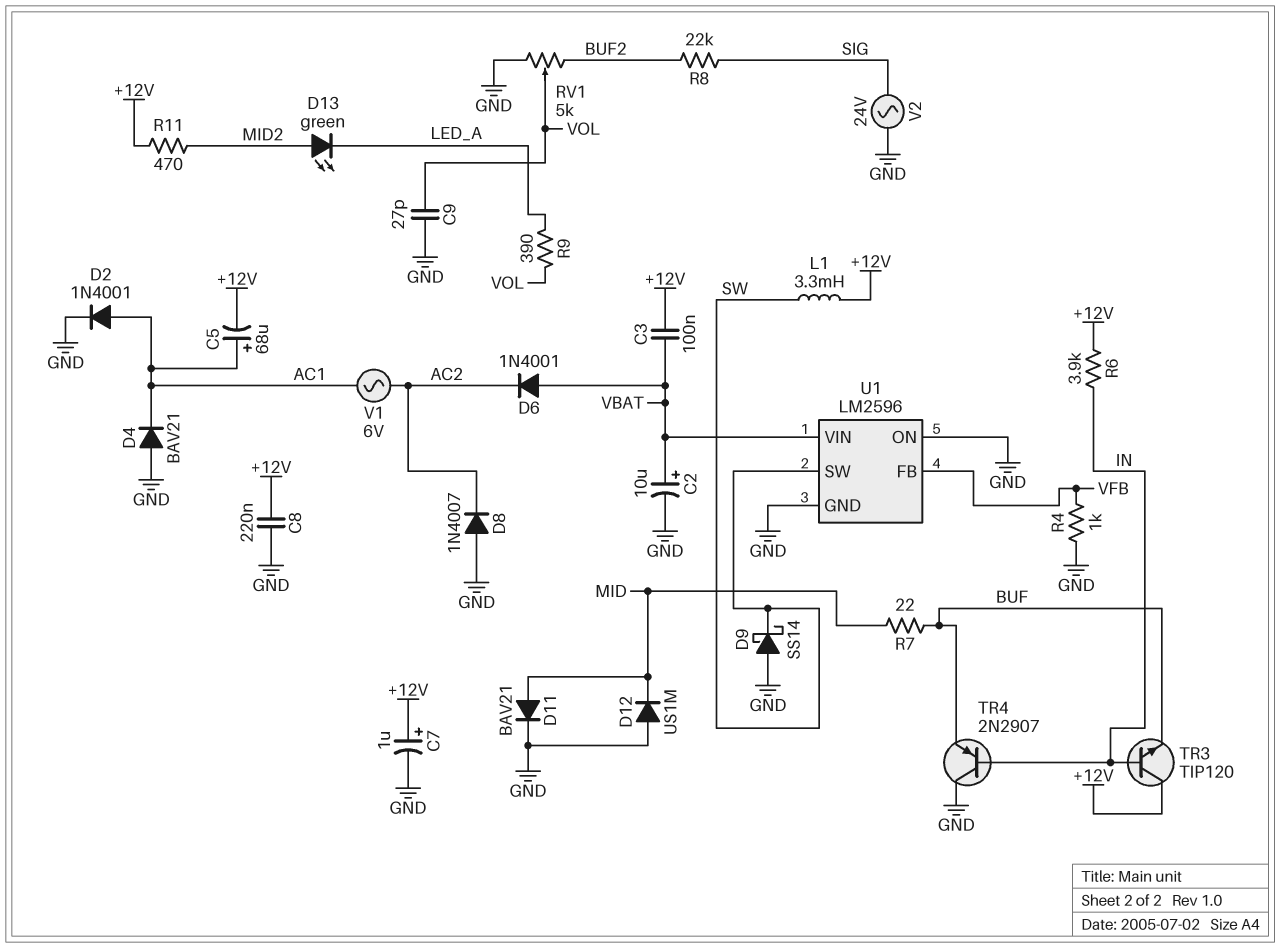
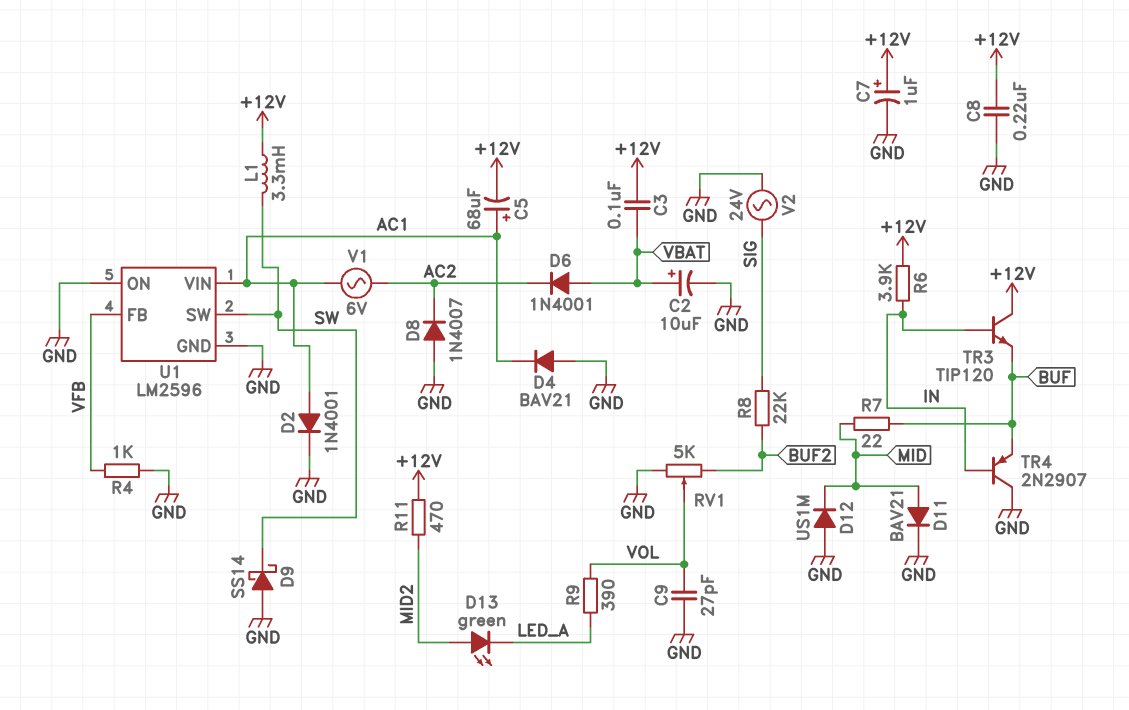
U1 pin VIN: VBAT -> AC1

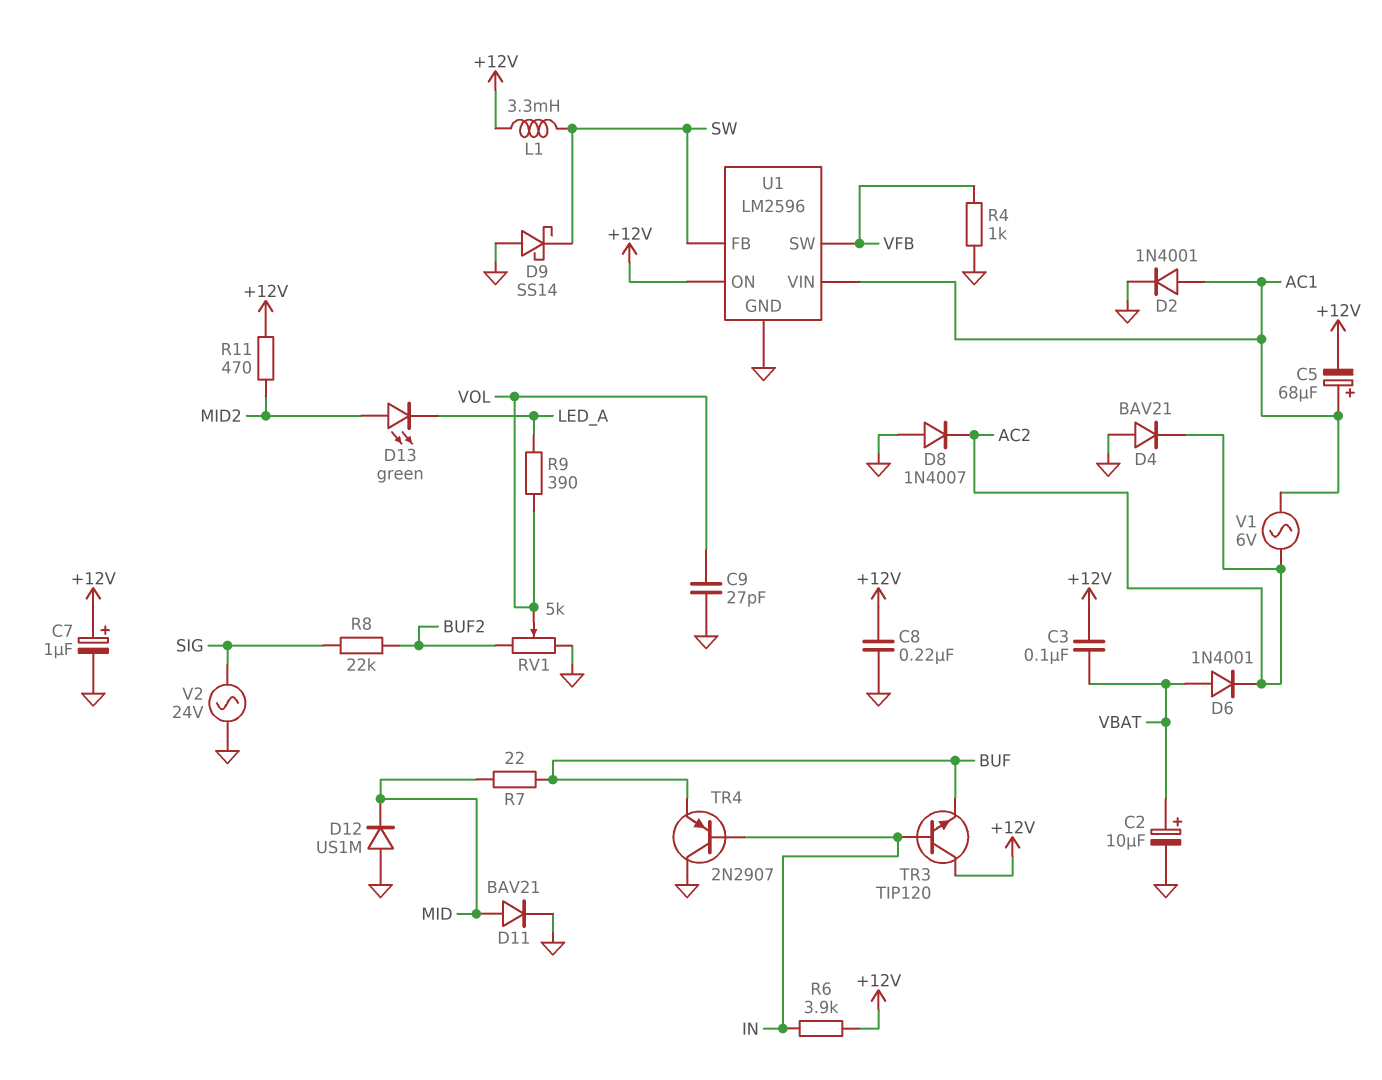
D4: diode BAV21 (A GND, K AC1) -> diode BAV21 (A GND, K AC2)
U1 pin FB: VFB -> SW
U1 pin ON: GND -> +12V
U1 pin SW: SW -> VFB

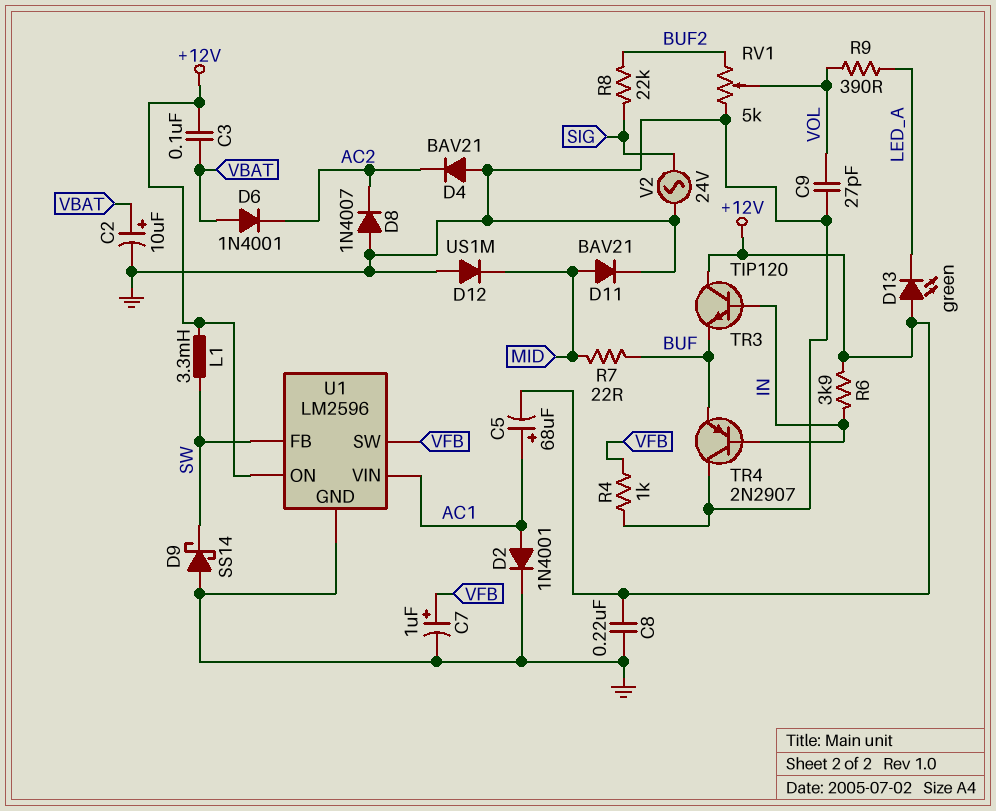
C7: 1uF (plus +12V, minus GND) -> 1uF (plus VFB, minus GND)
D13: LED green (A MID2, K LED_A) -> LED green (A +12V, K LED_A)
R11: 470 (+12V, MID2) -> none
V1: AC 6V (AC1, AC2) -> none

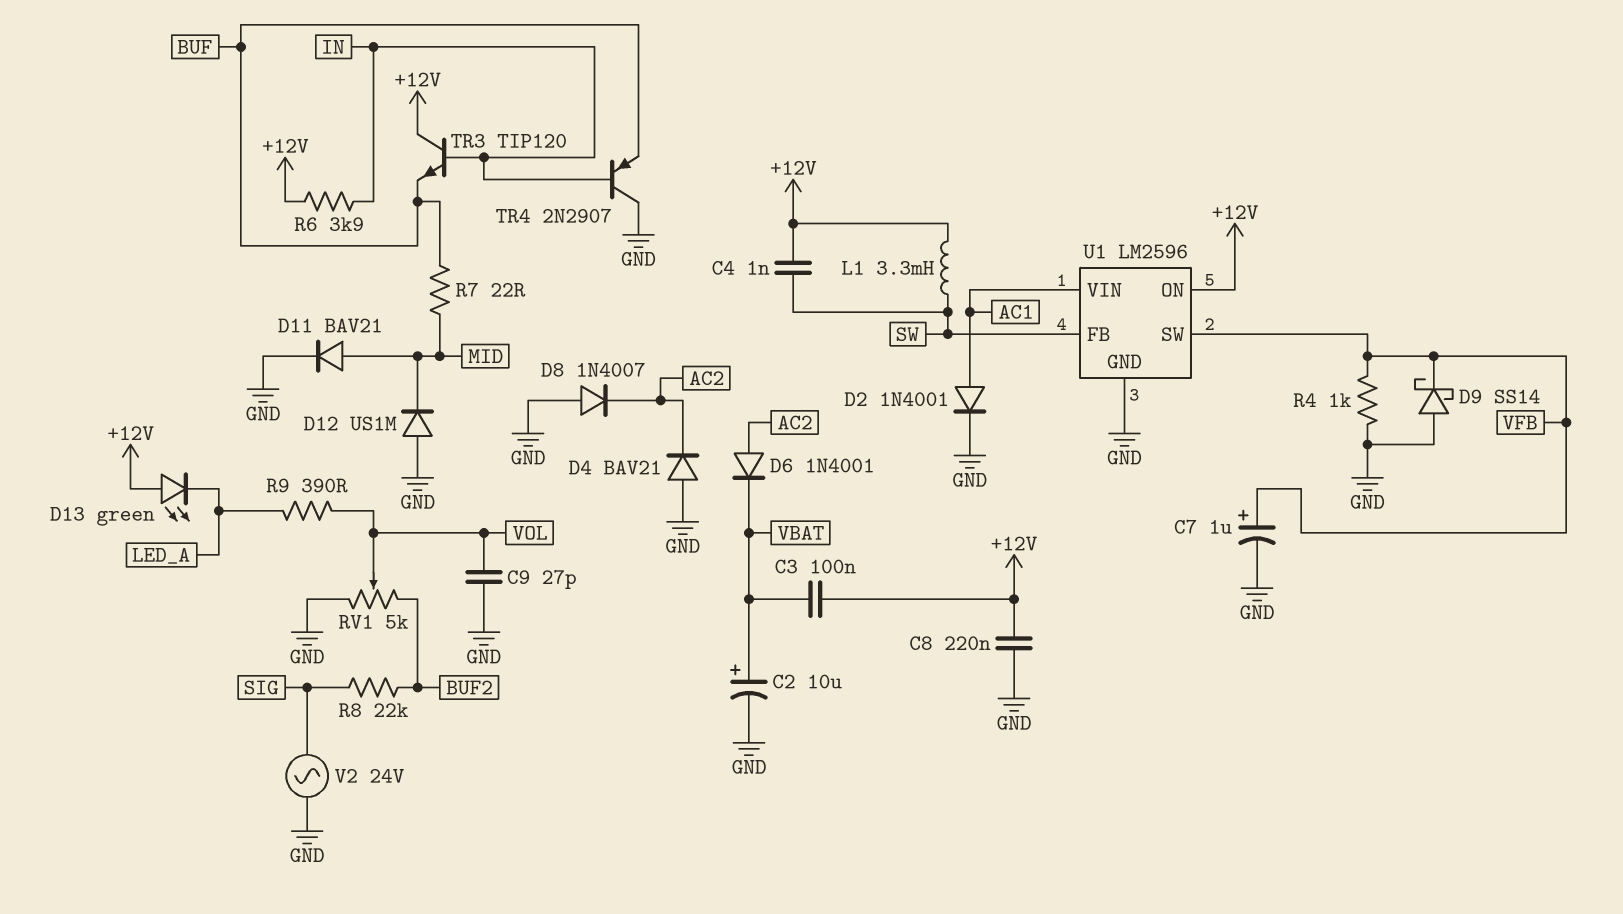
C4: none -> 1nF (+12V, SW)
C5: 68uF (plus AC1, minus +12V) -> none
D6: diode 1N4001 (A VBAT, K AC2) -> diode 1N4001 (A AC2, K VBAT)
D9: schottky SS14 (A GND, K SW) -> schottky SS14 (A GND, K VFB)

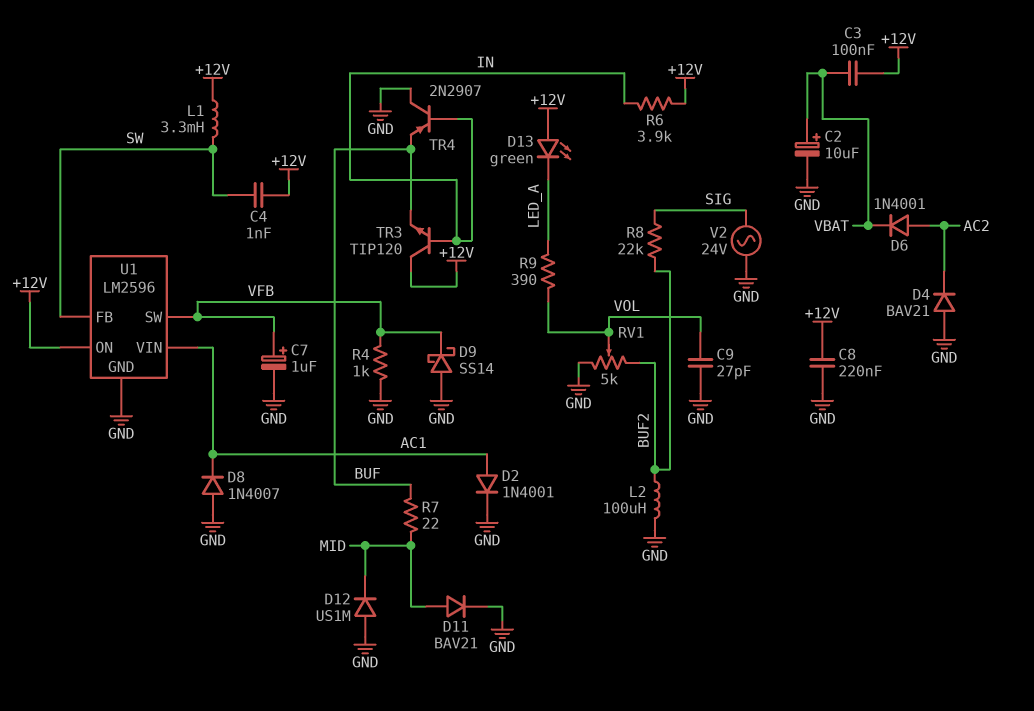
D8: diode 1N4007 (A GND, K AC2) -> diode 1N4007 (A GND, K AC1)
L2: none -> 100uH (BUF2, GND)

